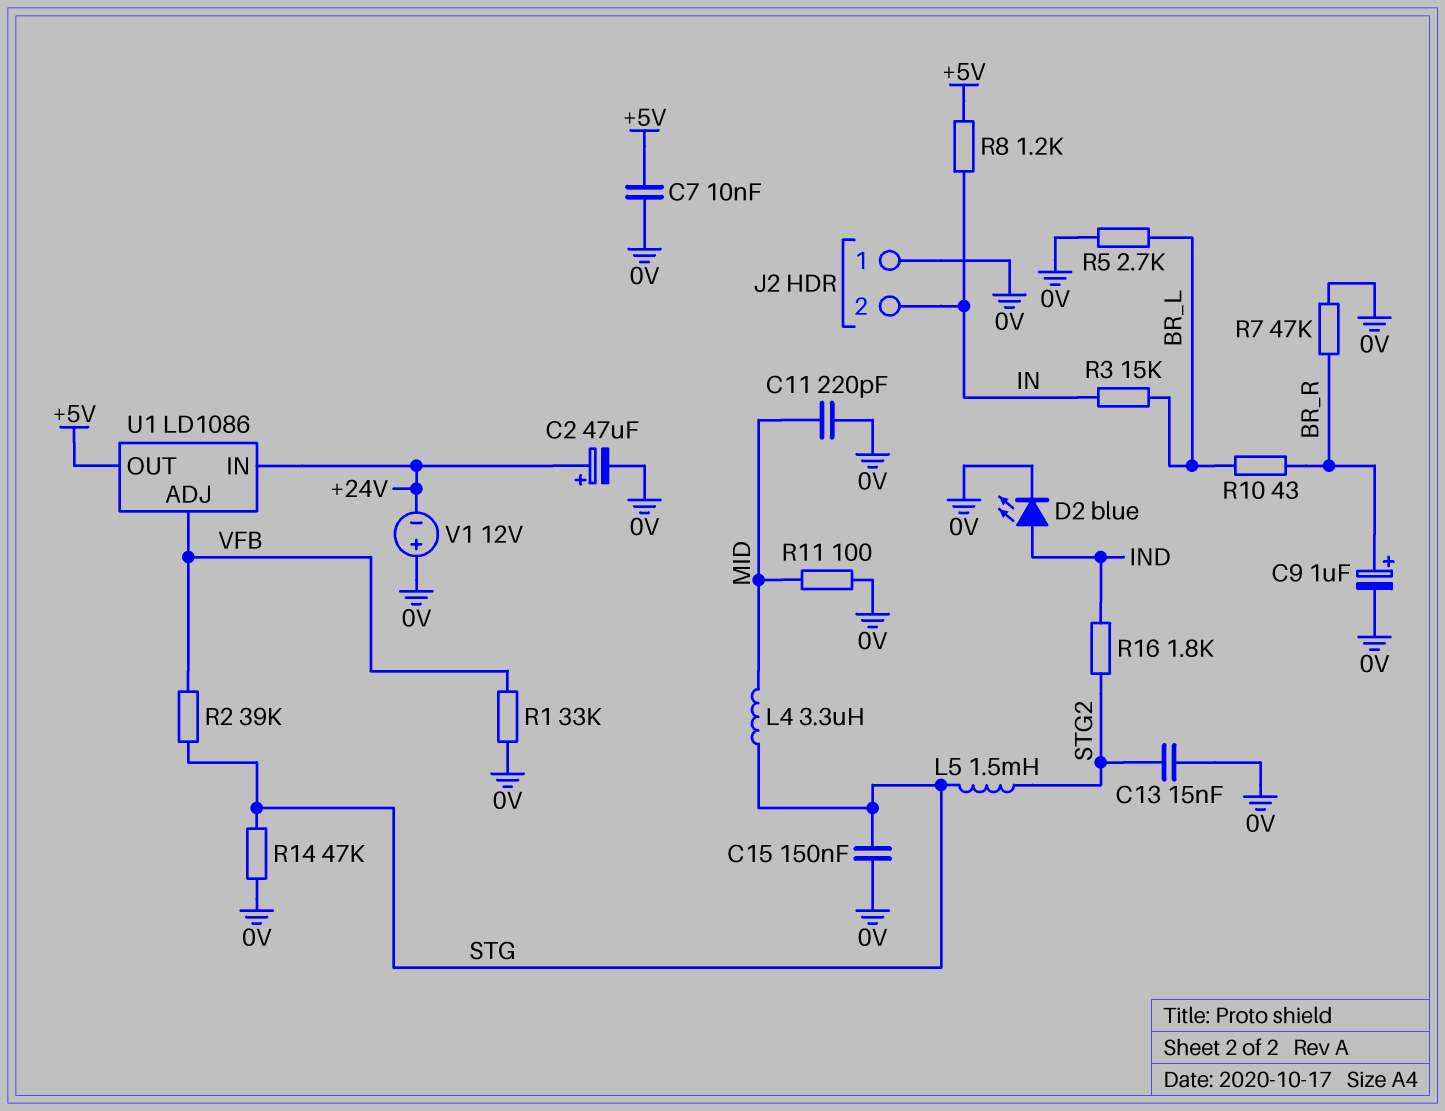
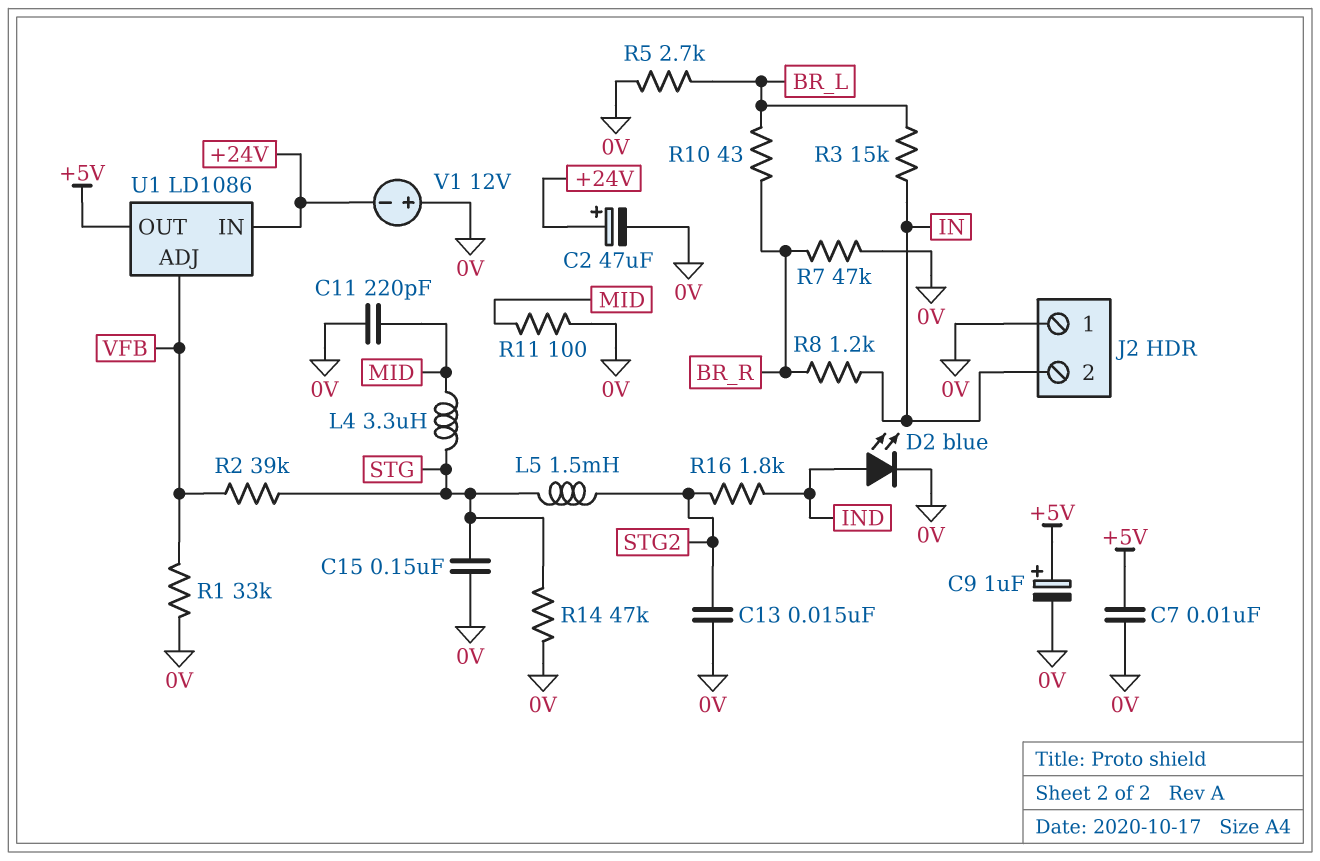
C9: 1uF (plus BR_R, minus 0V) -> 1uF (plus +5V, minus 0V)
R8: 1.2k (+5V, IN) -> 1.2k (BR_R, IN)

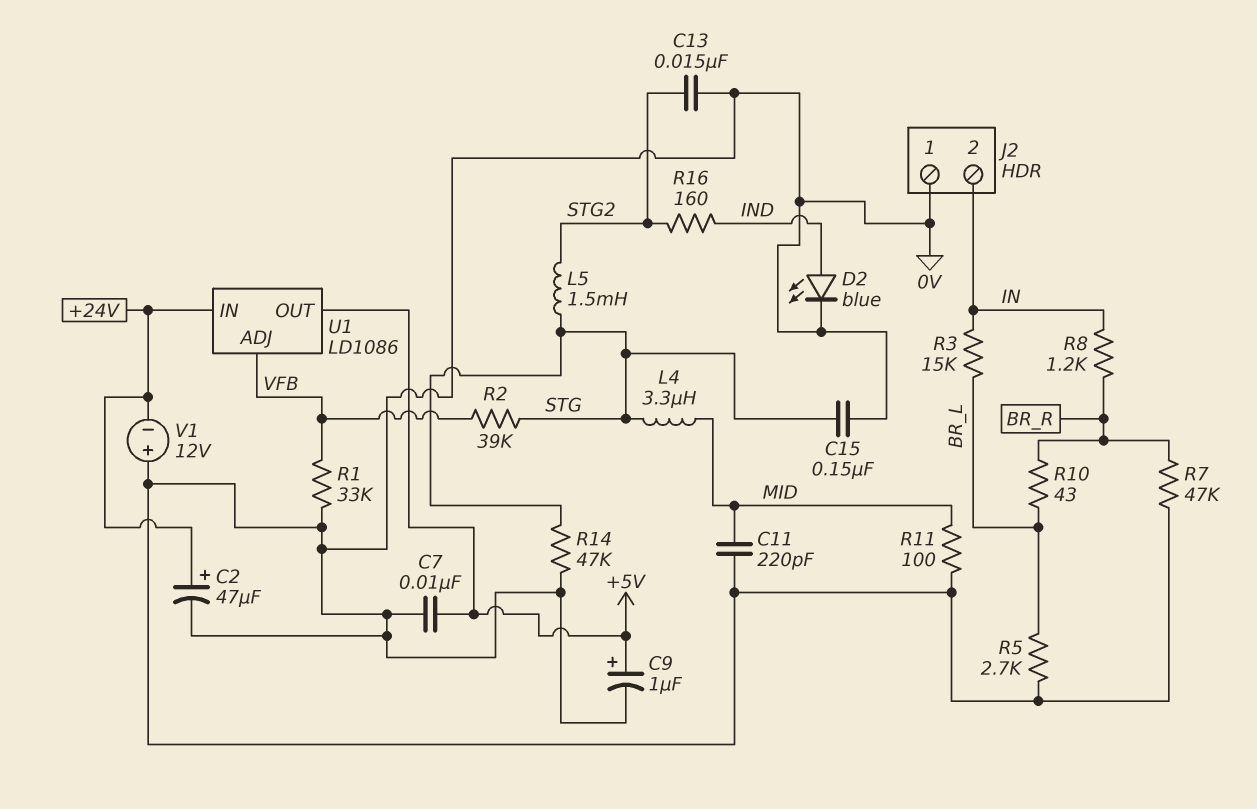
R16: 1.8k (IND, STG2) -> 160 (IND, STG2)

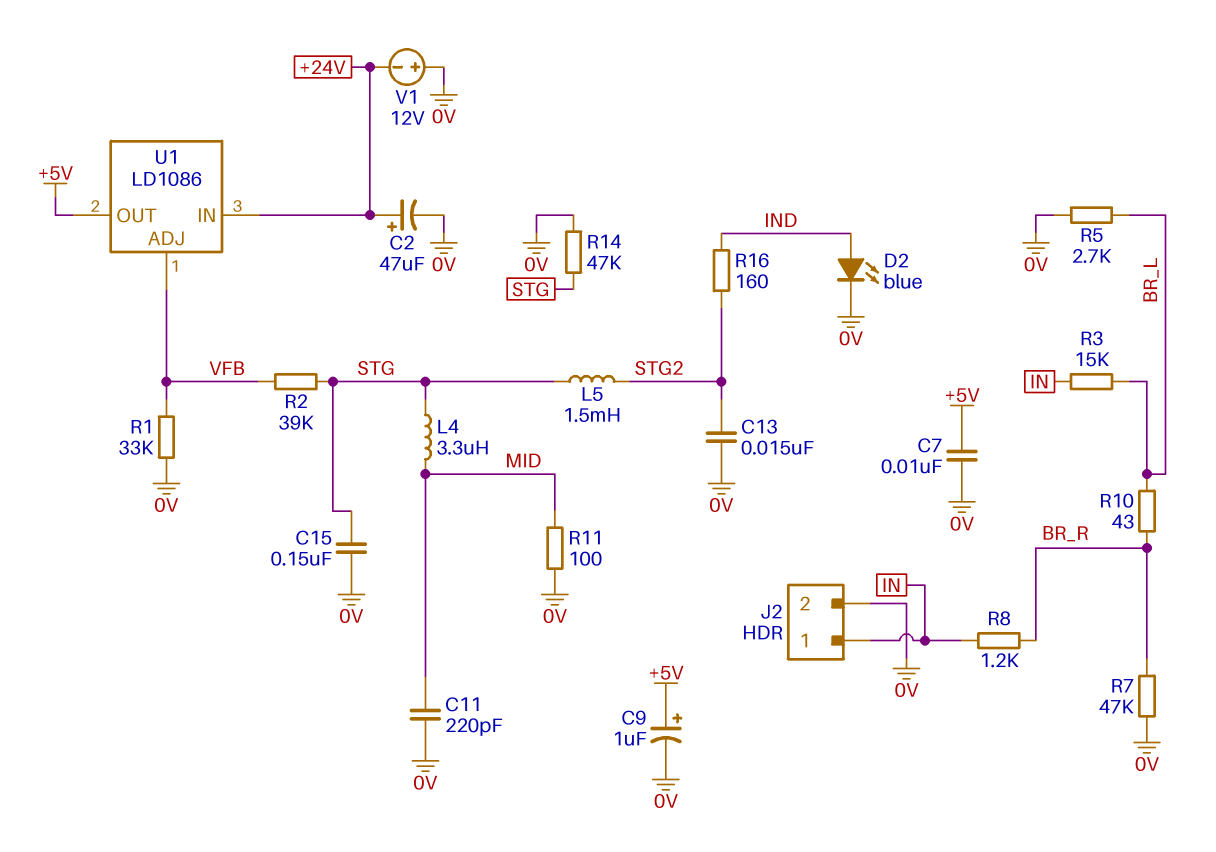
J2 pin 1: 0V -> IN
J2 pin 2: IN -> 0V

